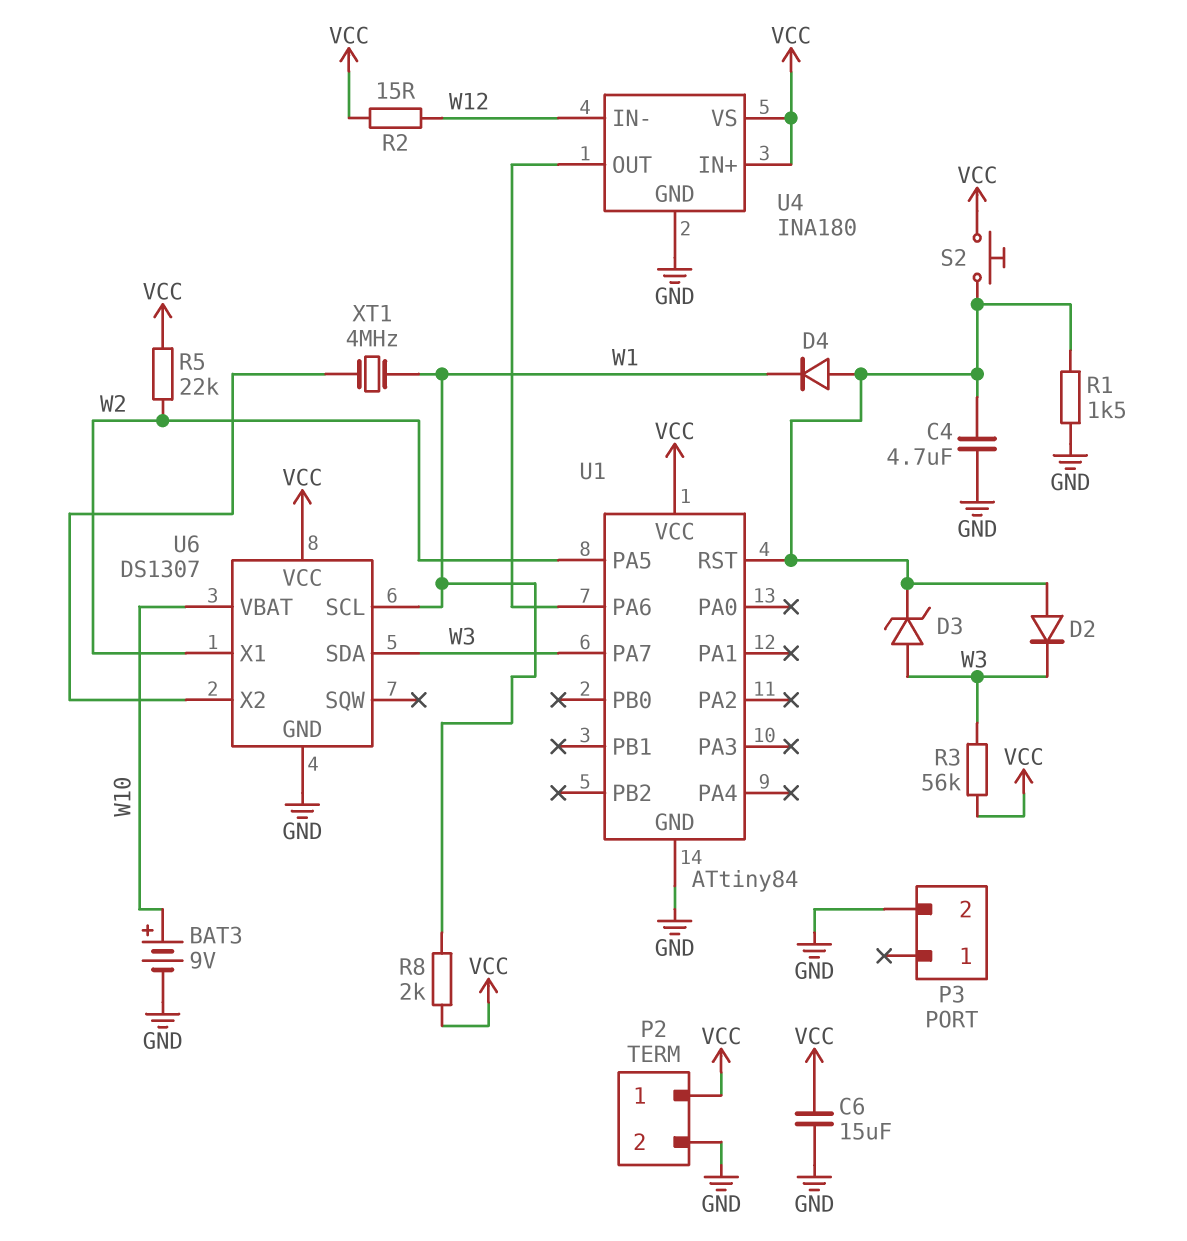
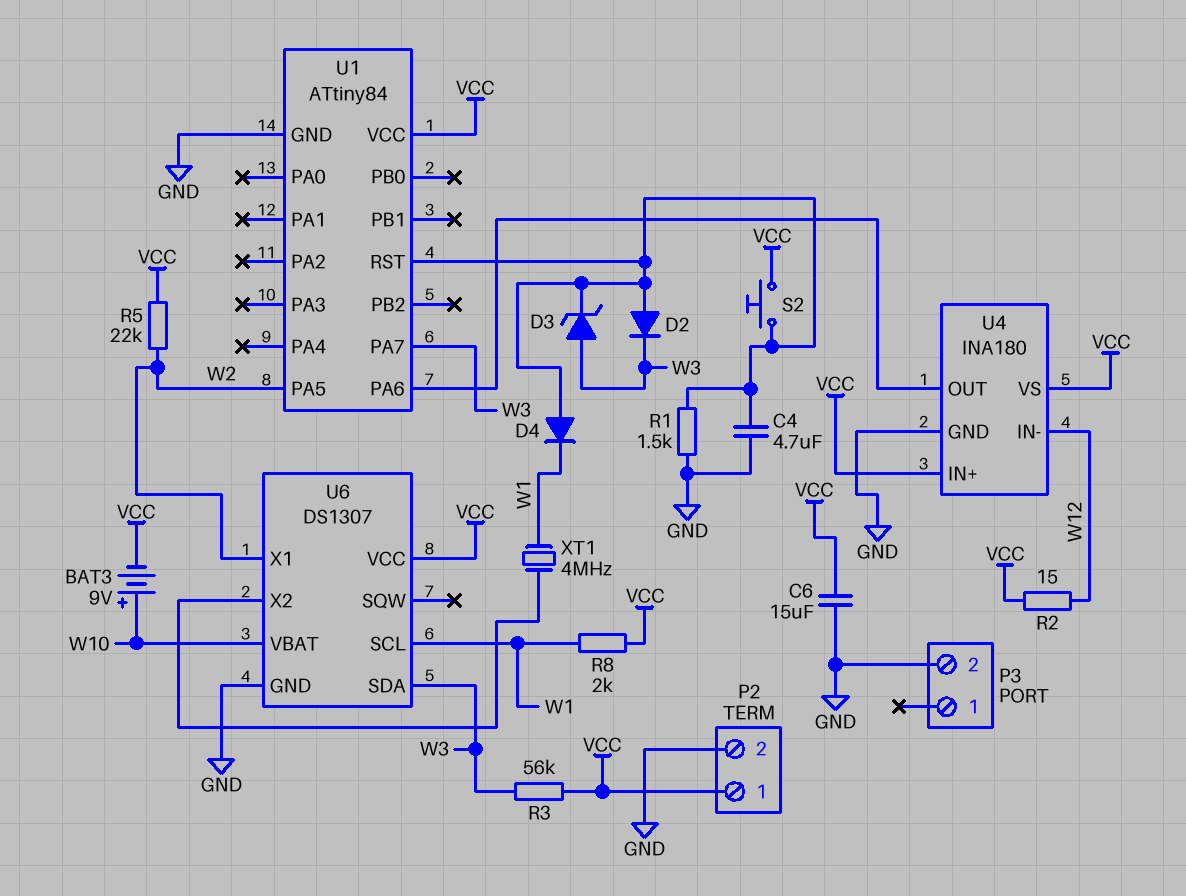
BAT3: 9V (plus W10, minus GND) -> 9V (plus W10, minus VCC)

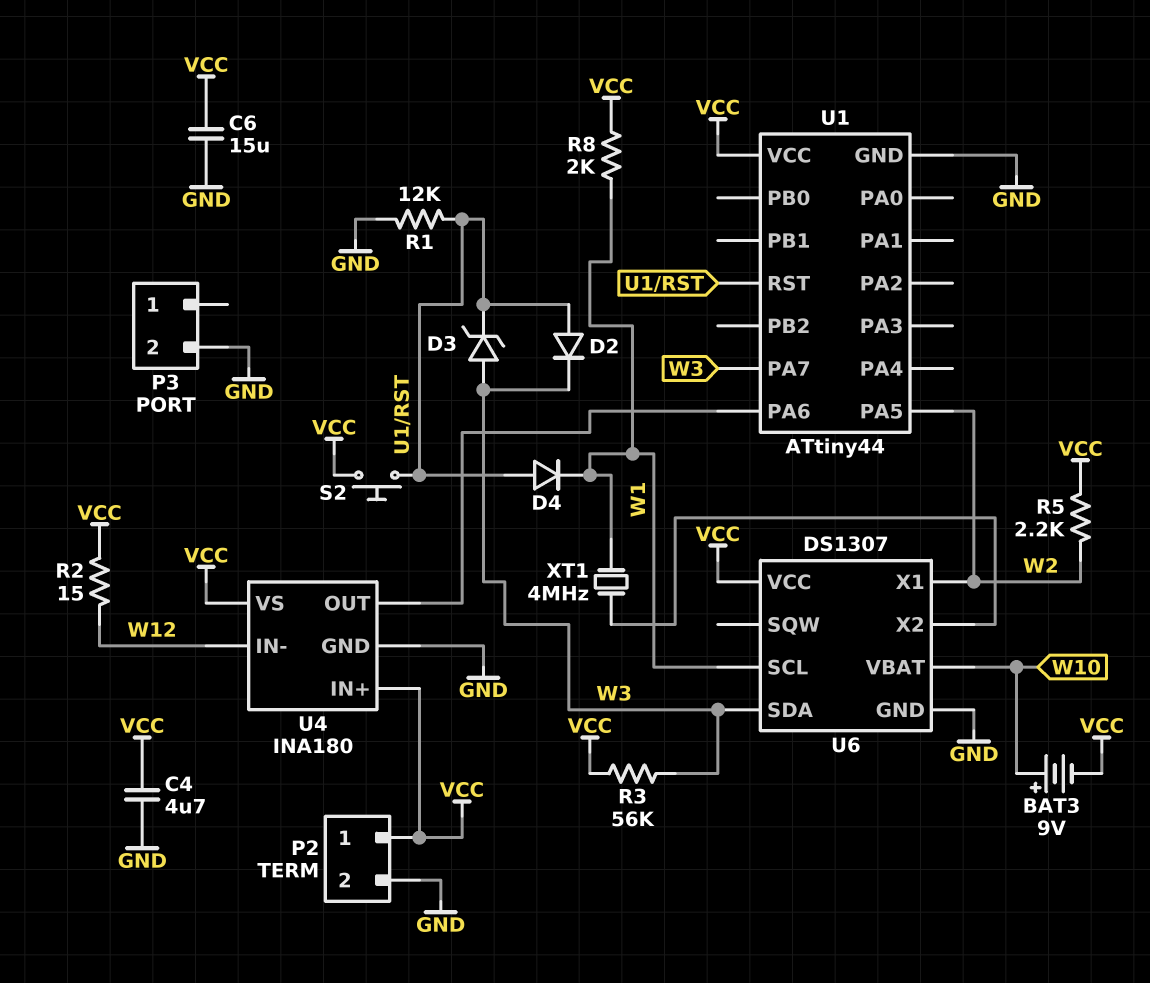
C4: 4.7uF (GND, U1/RST) -> 4.7uF (GND, VCC)
R1: 1.5k (GND, U1/RST) -> 12k (GND, U1/RST)
R5: 22k (VCC, W2) -> 2.2k (VCC, W2)
U1: ATtiny84 -> ATtiny44

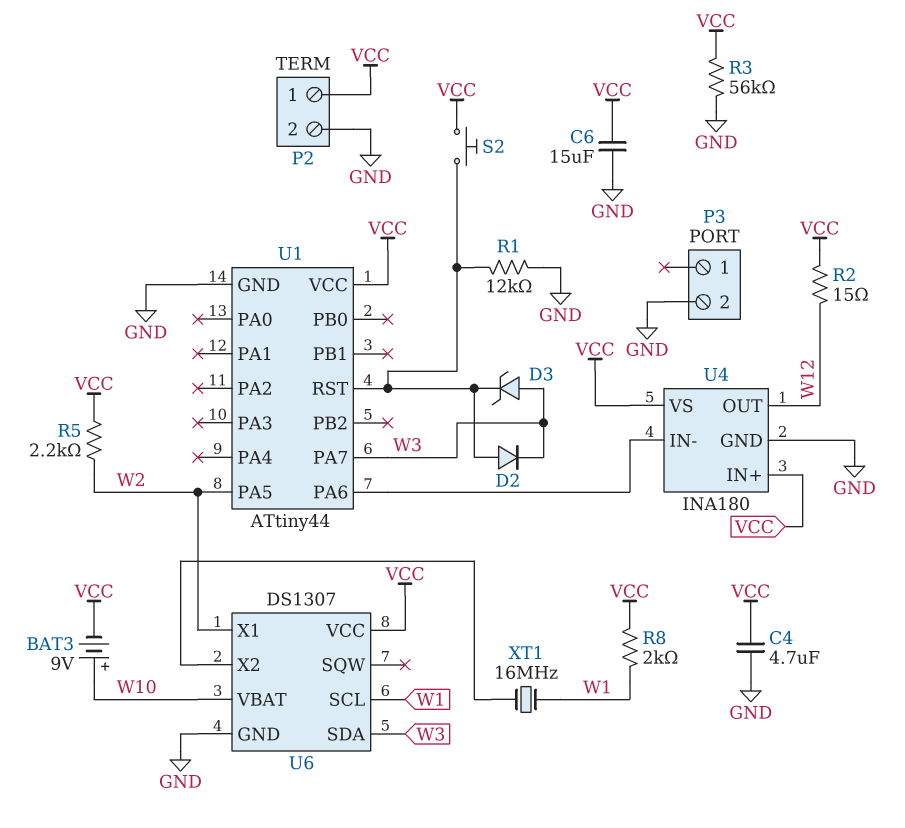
D4: diode (A U1/RST, K W1) -> none
R3: 56k (VCC, W3) -> 56k (GND, VCC)
U4 pin IN-: W12 -> U1/PA6
U4 pin OUT: U1/PA6 -> W12
XT1: 4MHz (U6/X2, W1) -> 16MHz (U6/X2, W1)

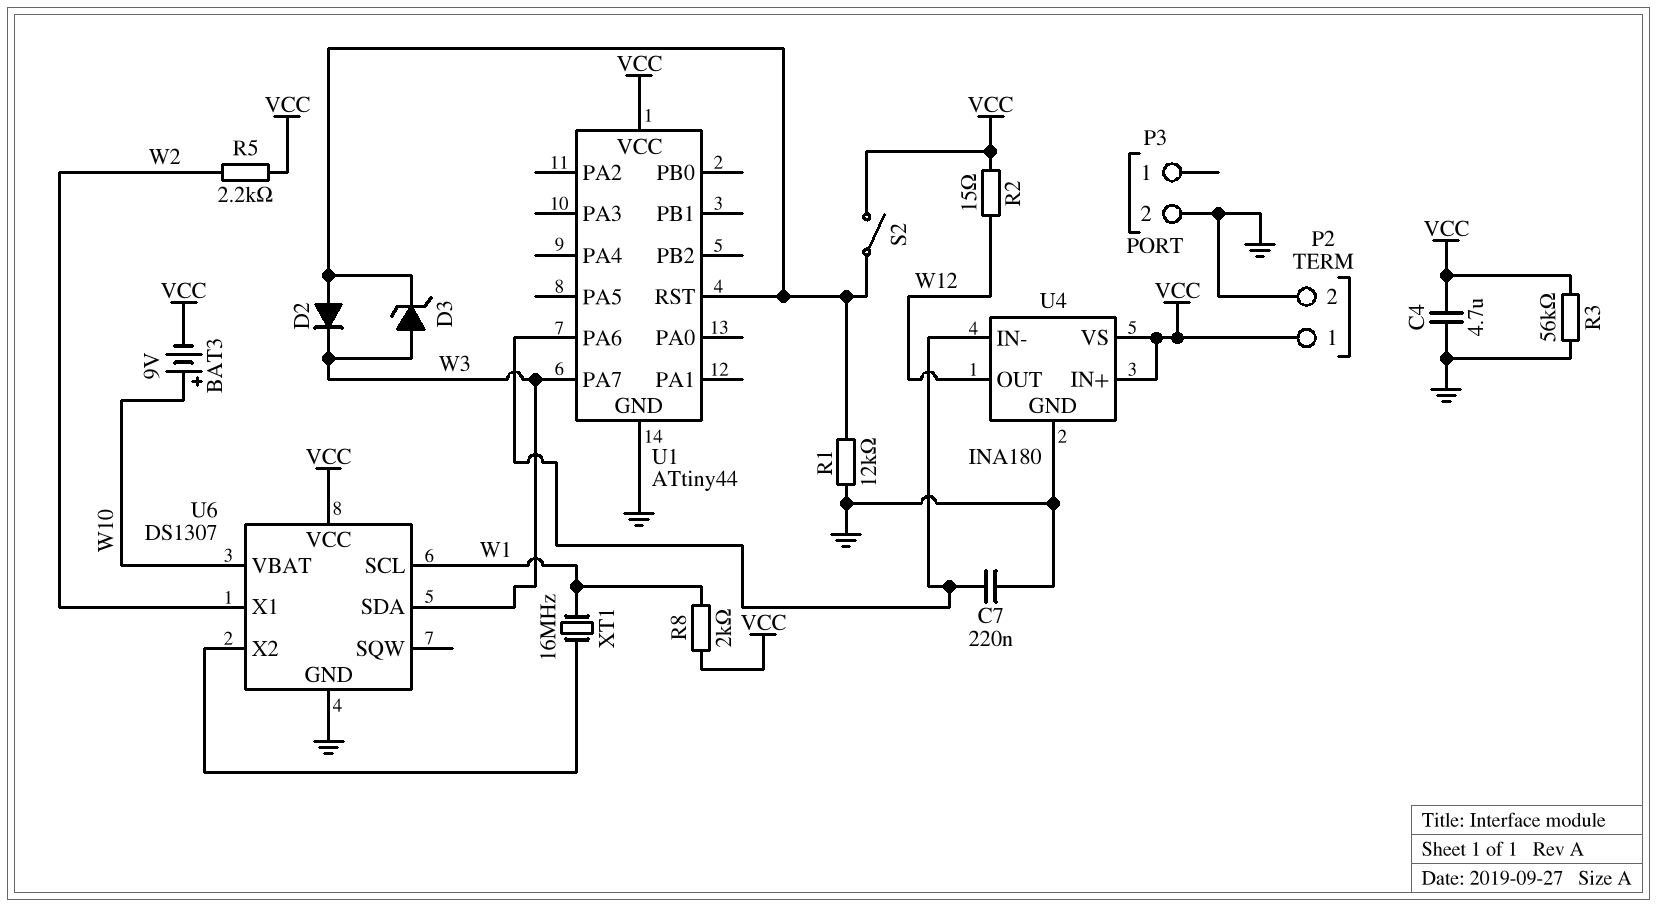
C6: 15uF (GND, VCC) -> none
C7: none -> 220nF (GND, U1/PA6)
S2: button (U1/RST, VCC) -> switch (U1/RST, VCC)
U1 pin PA5: W2 -> none

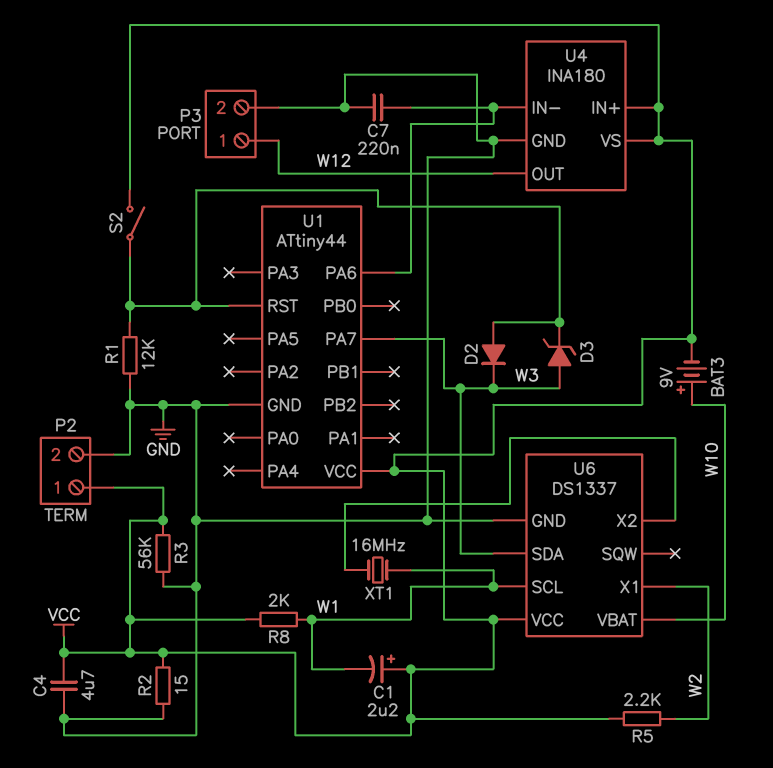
C1: none -> 2.2uF (plus VCC, minus W1)
P3 pin 1: none -> W12
R2: 15 (VCC, W12) -> 15 (GND, VCC)
U6: DS1307 -> DS1337

